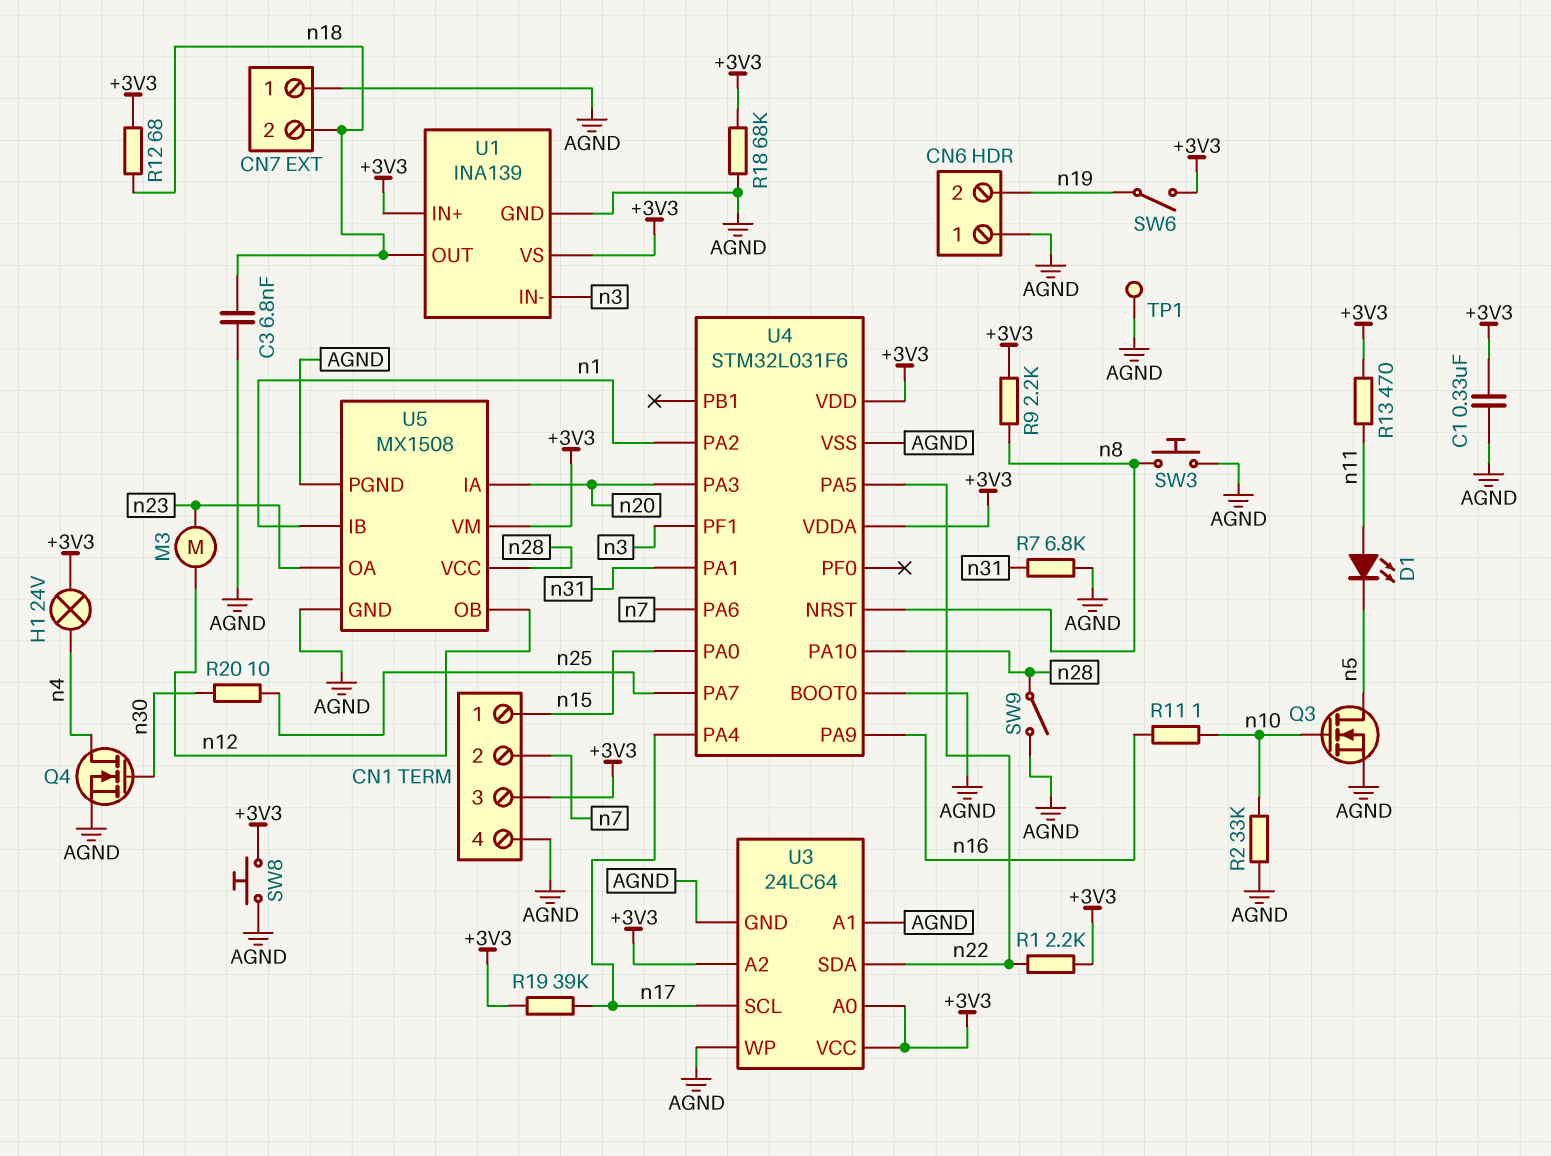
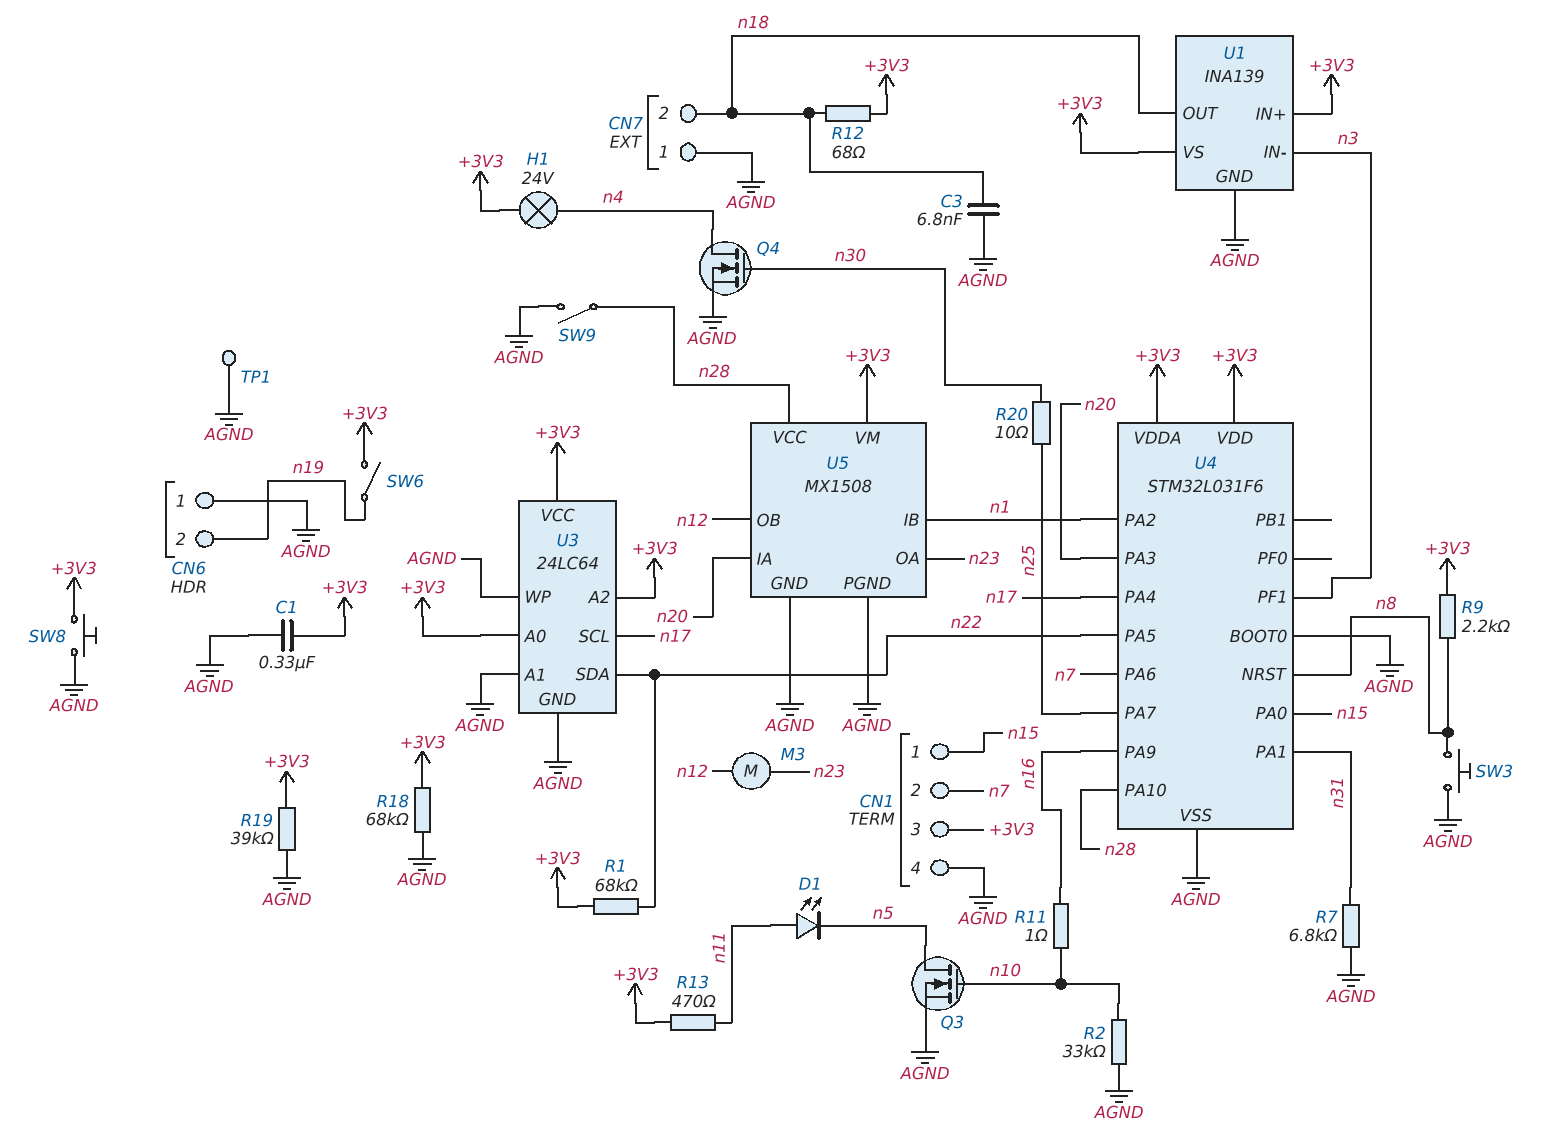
R1: 2.2k (+3V3, n22) -> 68k (+3V3, n22)
R19: 39k (+3V3, n17) -> 39k (+3V3, AGND)

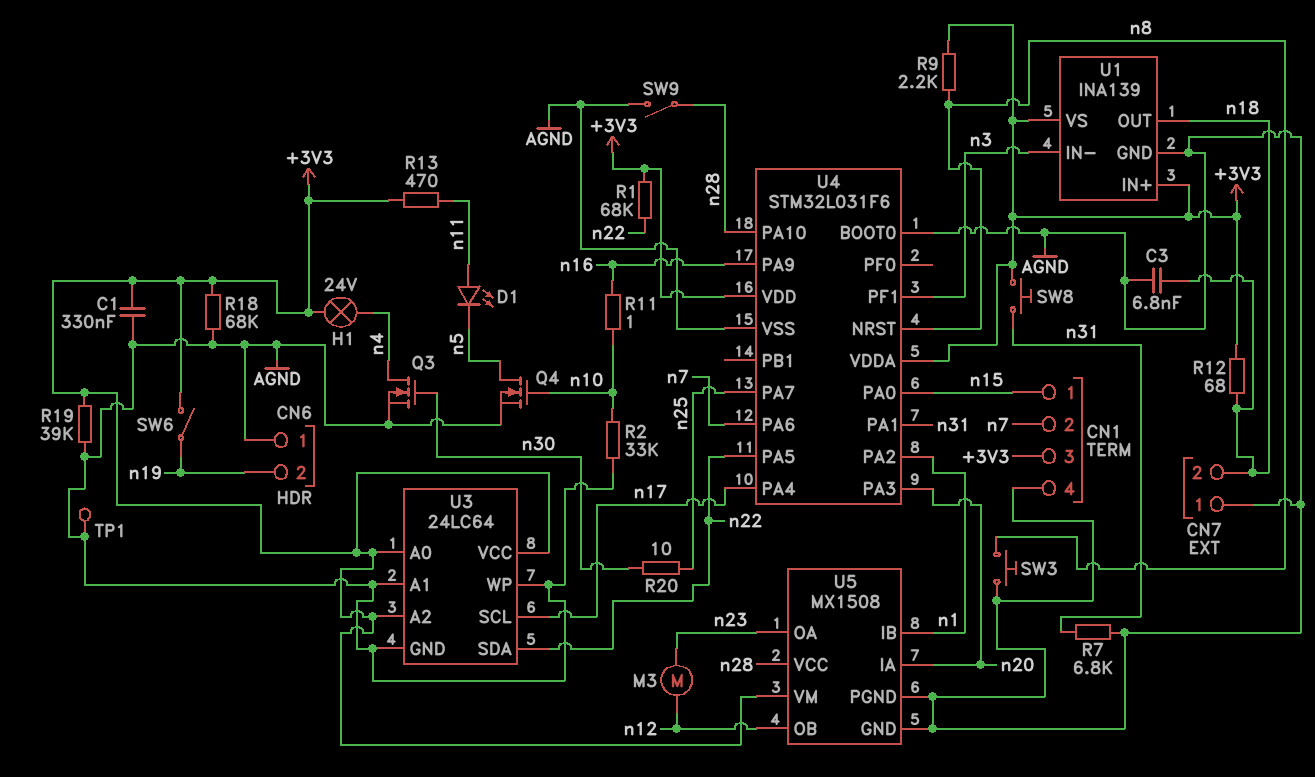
Q3: NMOS (G n10, D n5, S AGND) -> NMOS (G n30, D n4, S AGND)
Q4: NMOS (G n30, D n4, S AGND) -> NMOS (G n10, D n5, S AGND)
SW8: button (+3V3, AGND) -> button (+3V3, n31)

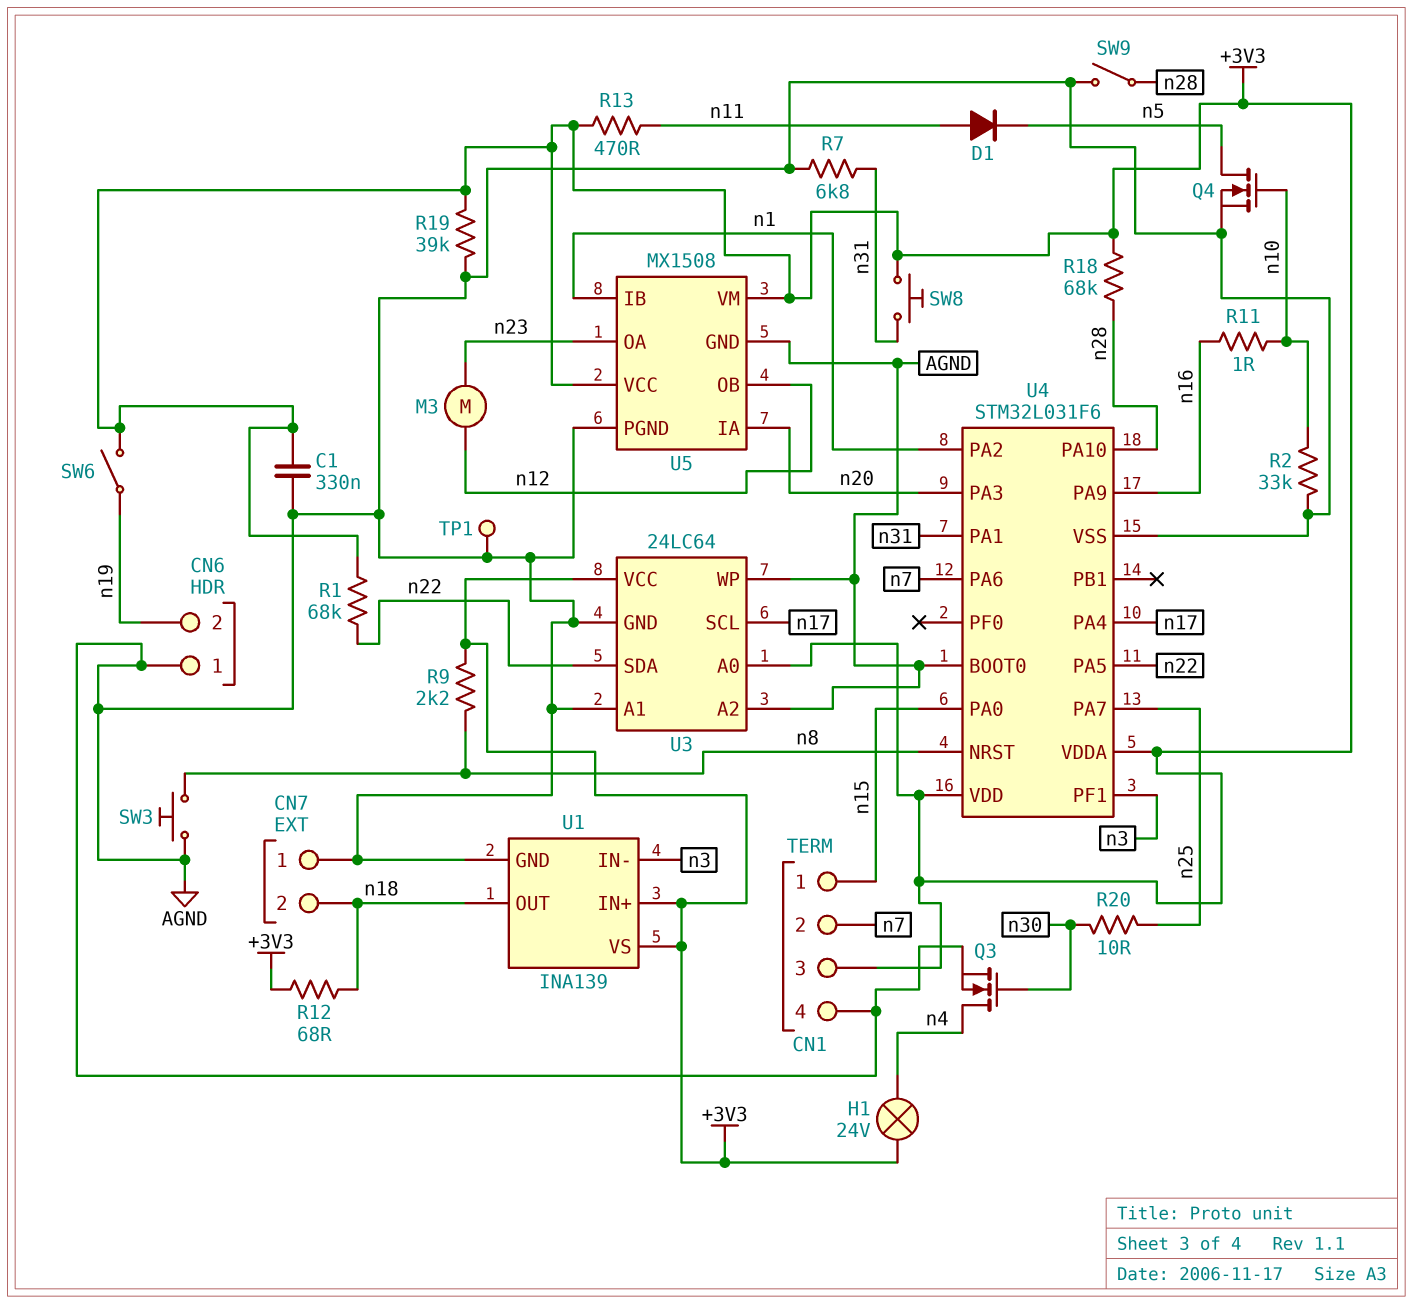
C3: 6.8nF (AGND, n18) -> none
D1: LED (A n11, K n5) -> diode (A n11, K n5)
R18: 68k (+3V3, AGND) -> 68k (+3V3, n28)
U3 pin A2: +3V3 -> AGND
U5 pin VCC: n28 -> +3V3

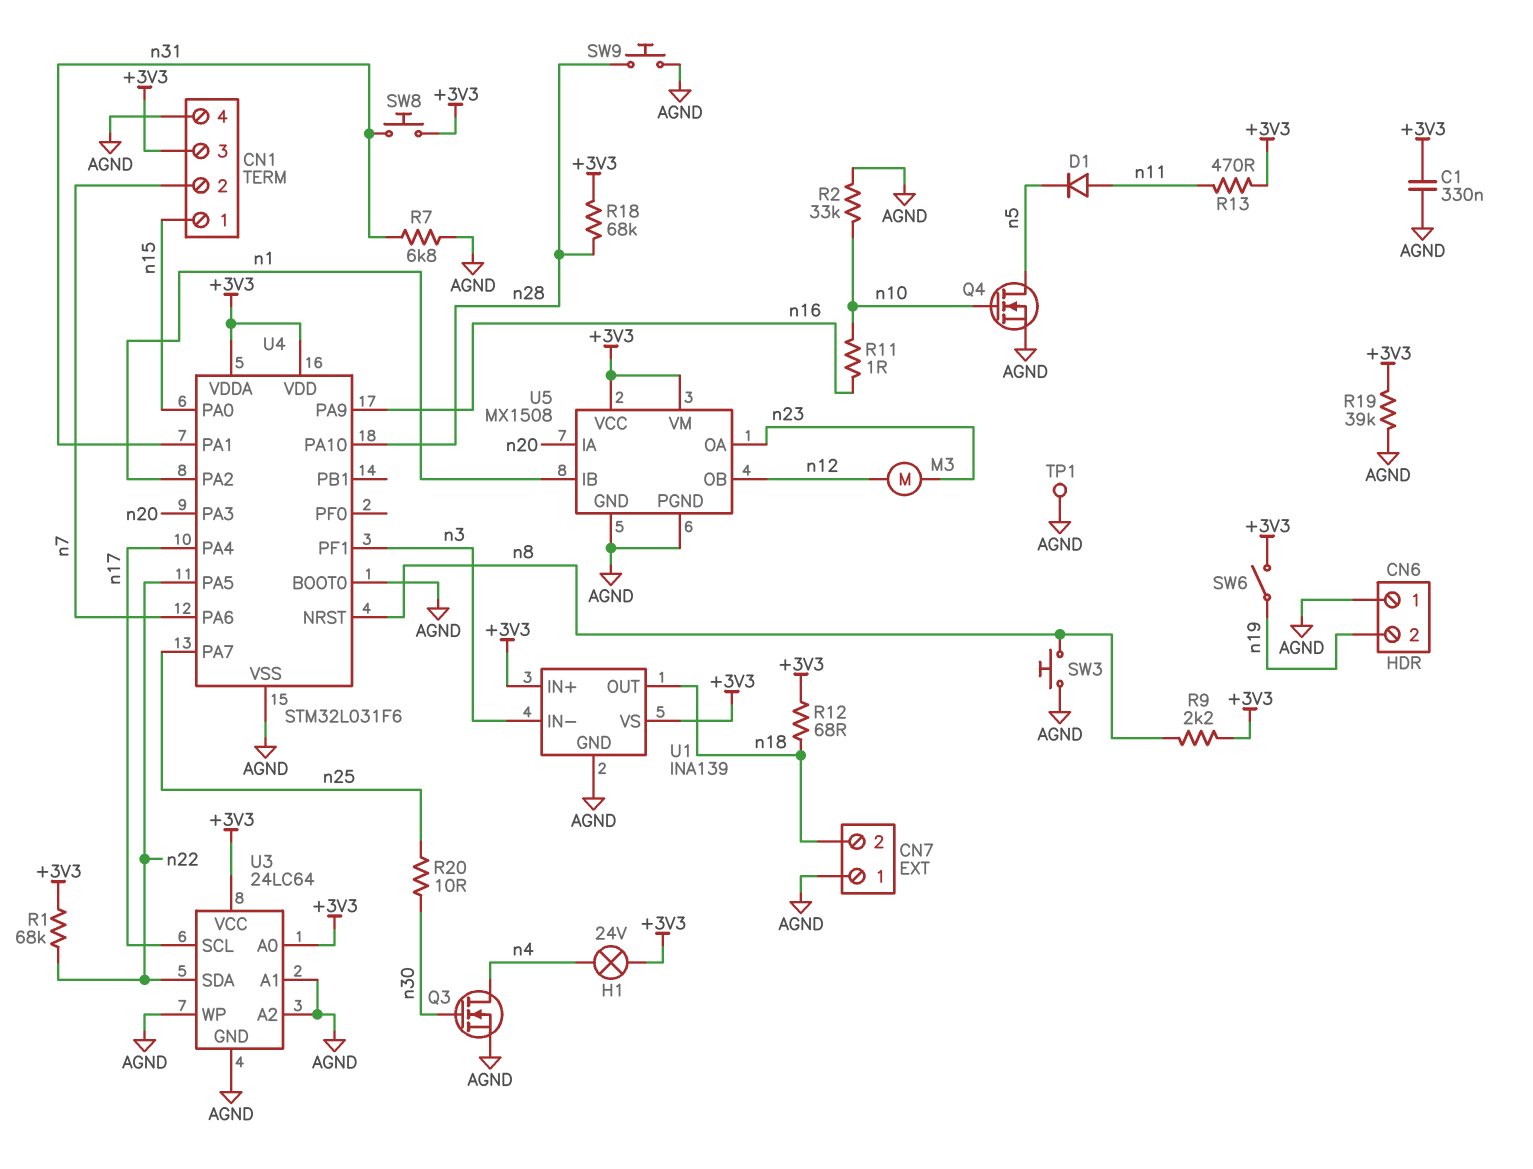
SW9: switch (AGND, n28) -> button (AGND, n28)

